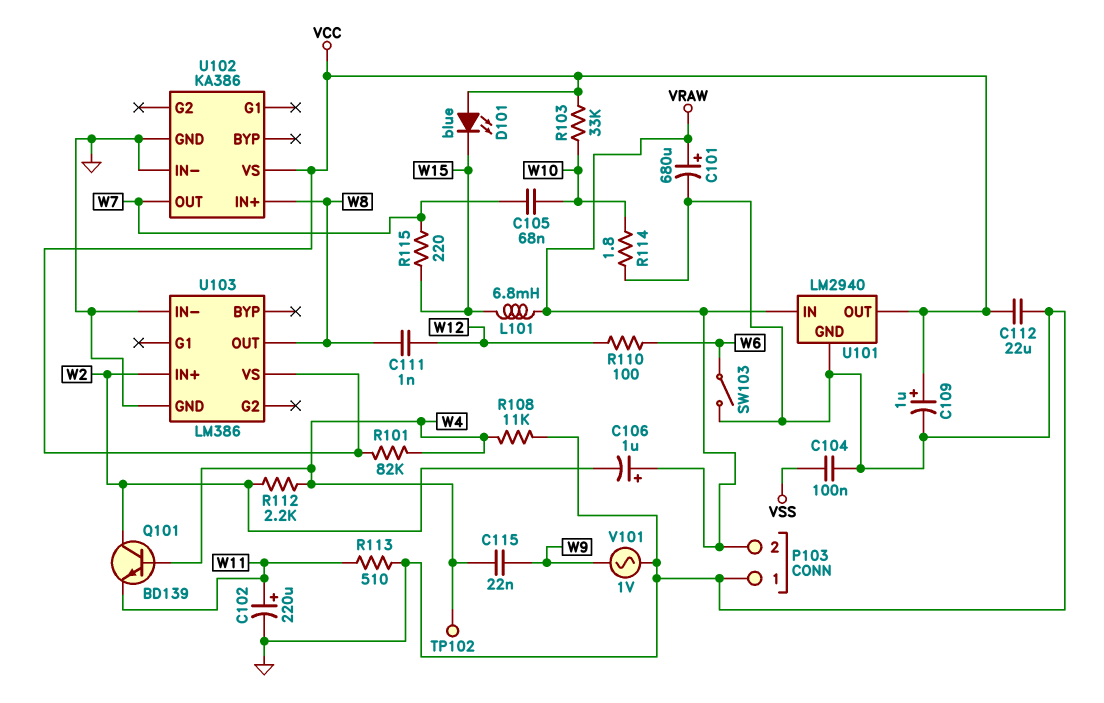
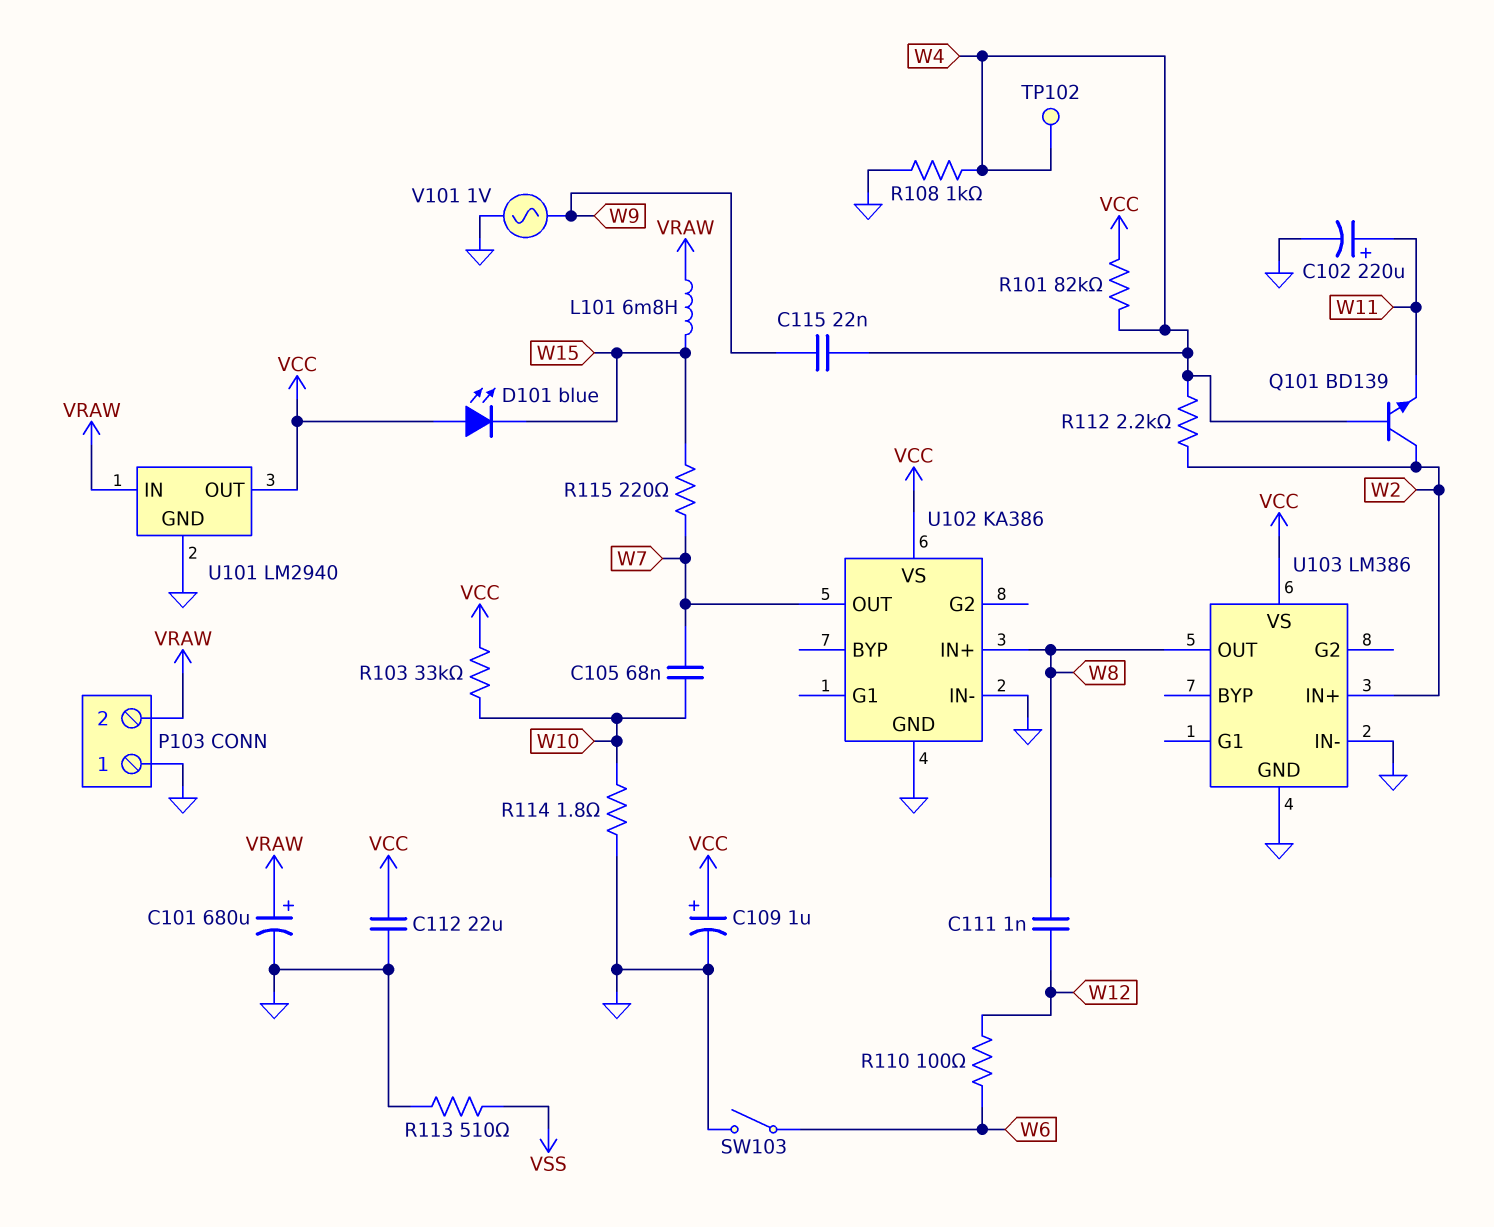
C104: 100nF (GND, VSS) -> none
C106: 1uF (plus VRAW, minus W2) -> none
R108: 11k (GND, W4) -> 1k (GND, W4)
R113: 510 (GND, W11) -> 510 (GND, VSS)

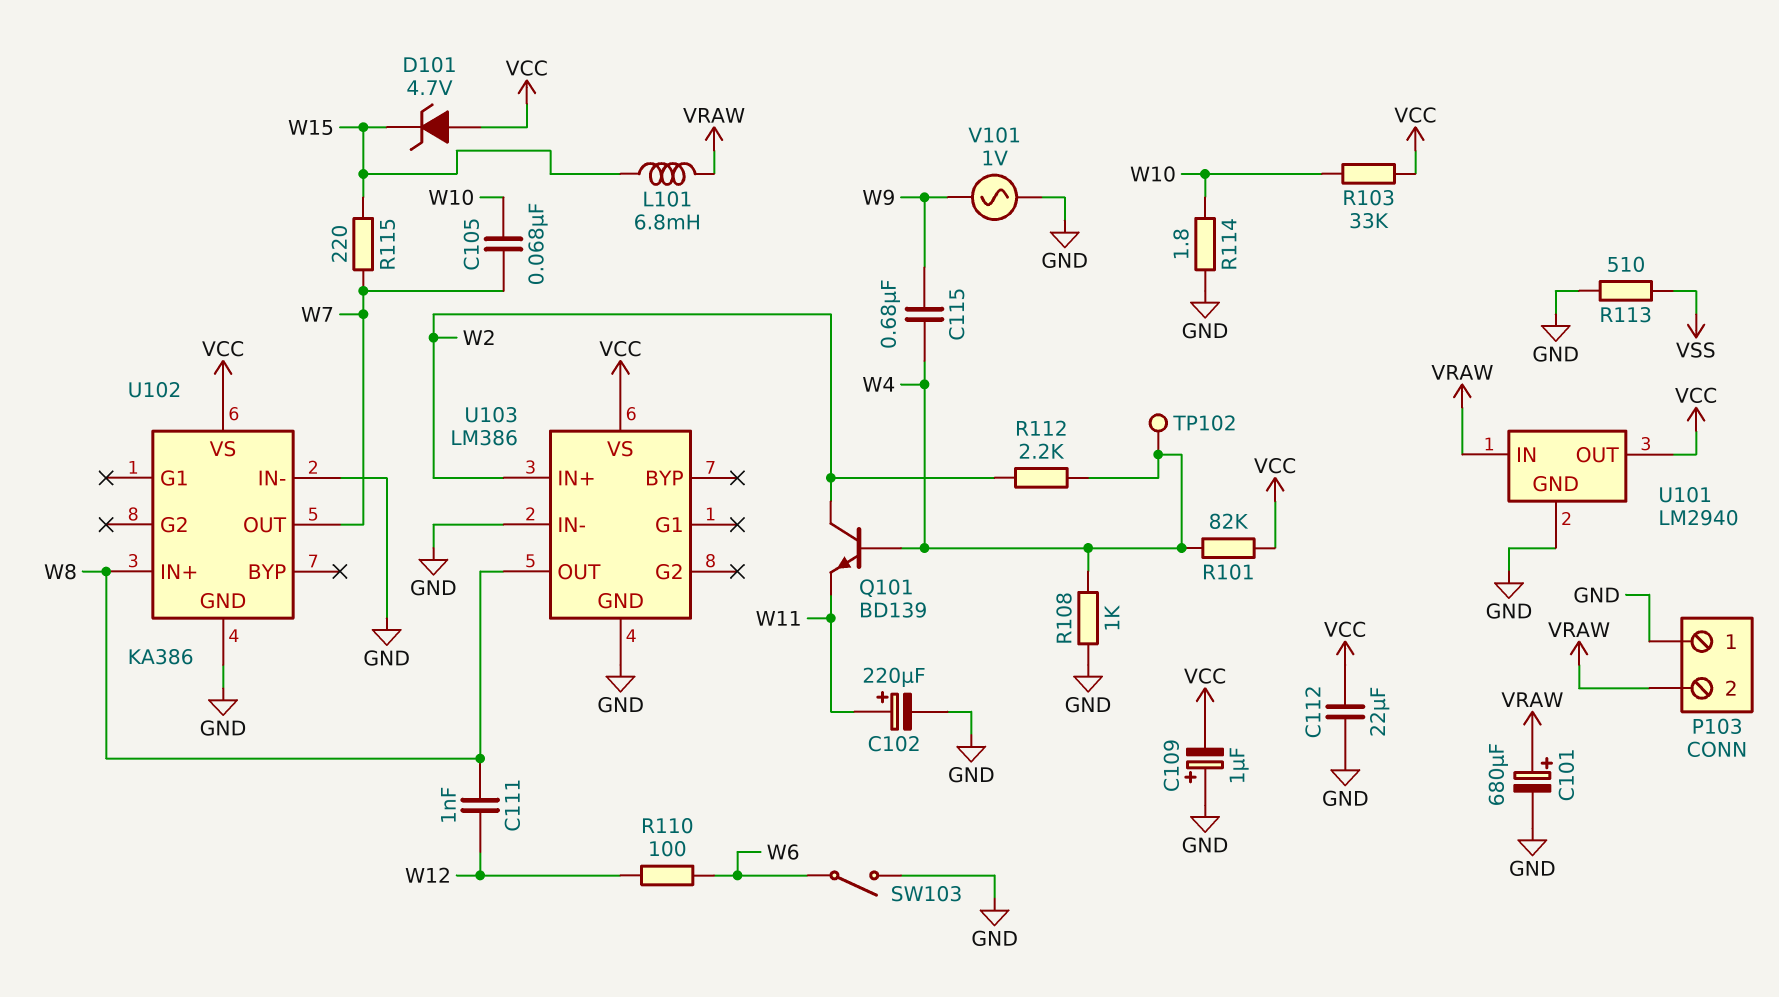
C109: 1uF (plus VCC, minus GND) -> 1uF (plus GND, minus VCC)
C115: 22nF (W4, W9) -> 680nF (W4, W9)
D101: LED blue (A VCC, K W15) -> zener 4.7V (A VCC, K W15)

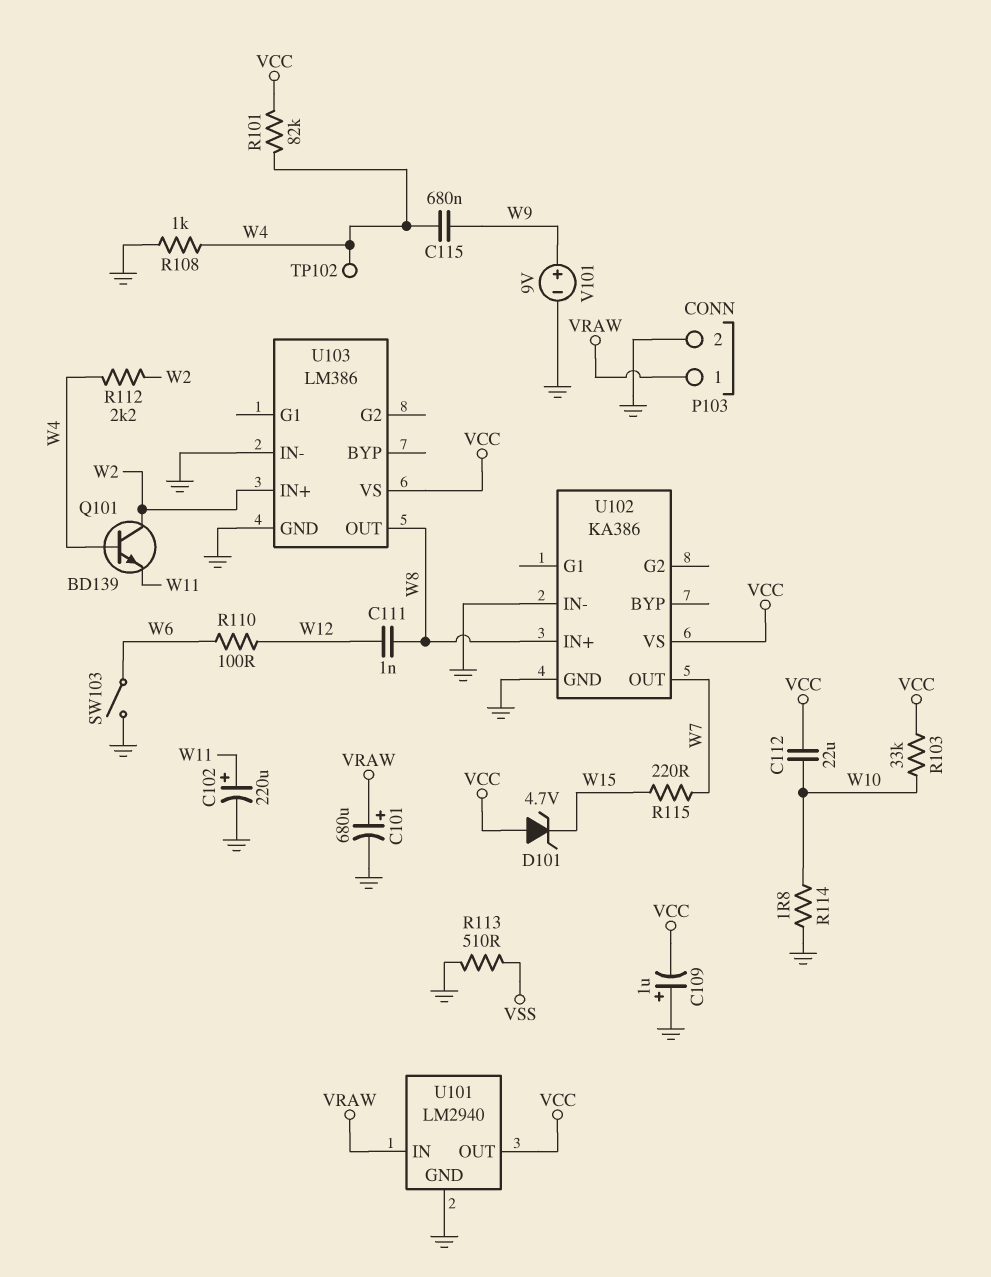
C105: 68nF (W7, W10) -> none
C112: 22uF (GND, VCC) -> 22uF (VCC, W10)
L101: 6.8mH (VRAW, W15) -> none
P103 pin 1: GND -> VRAW
P103 pin 2: VRAW -> GND
V101: AC 1V (GND, W9) -> 9V (plus W9, minus GND)

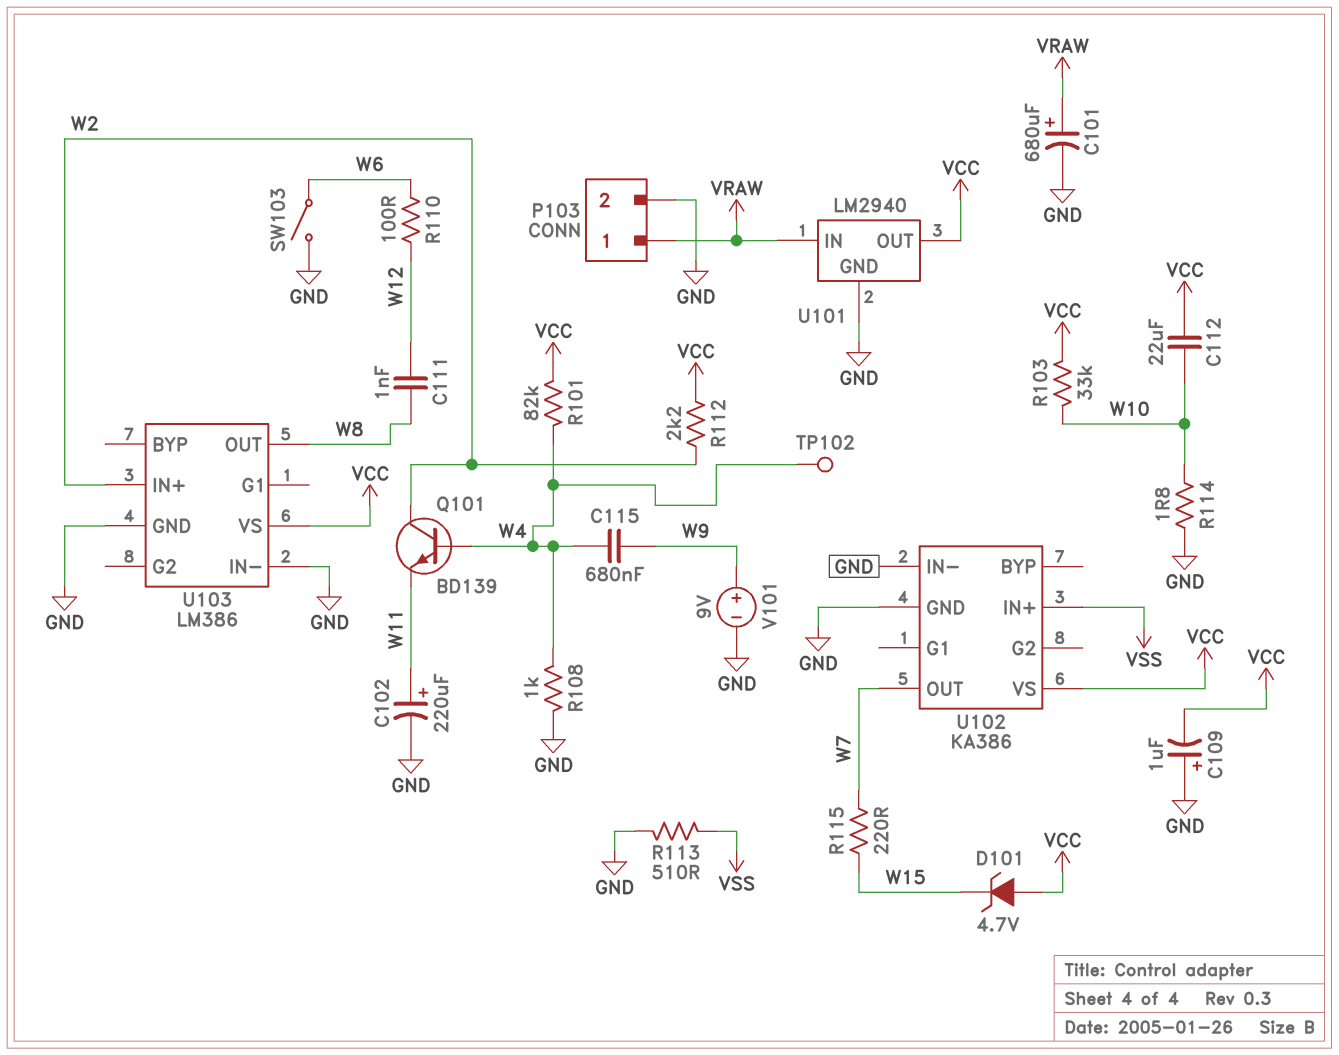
R112: 2.2k (W2, W4) -> 2.2k (VCC, W2)
U102 pin IN+: W8 -> VSS

